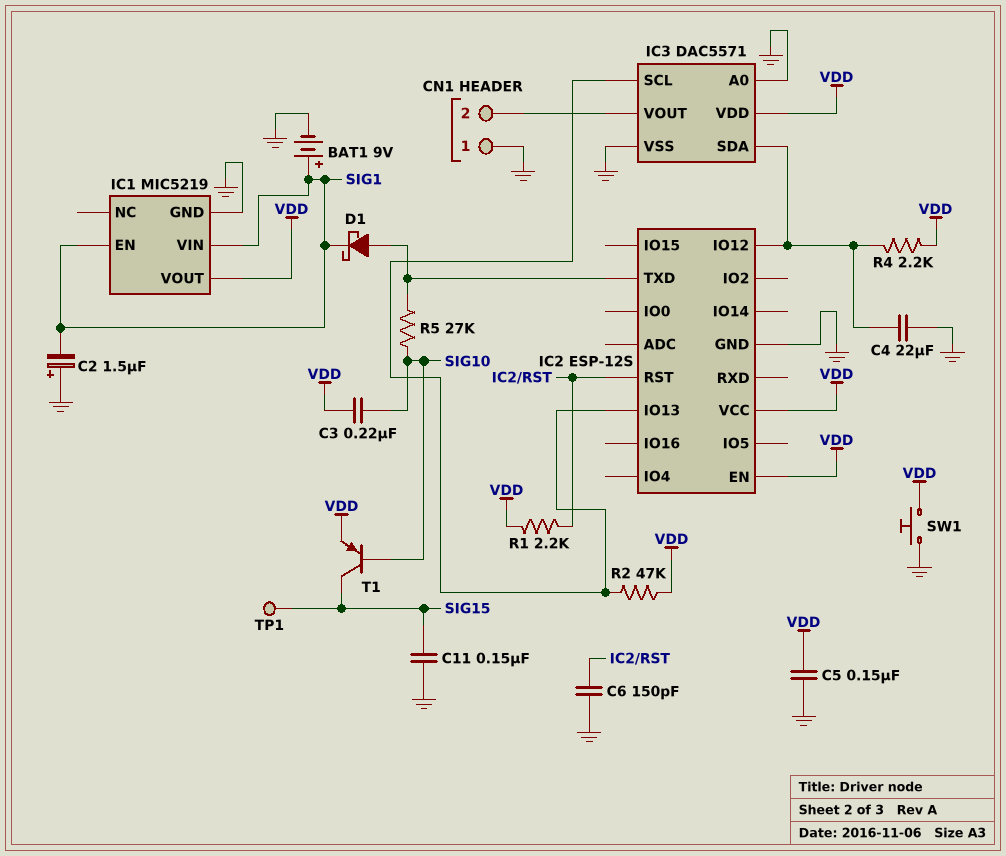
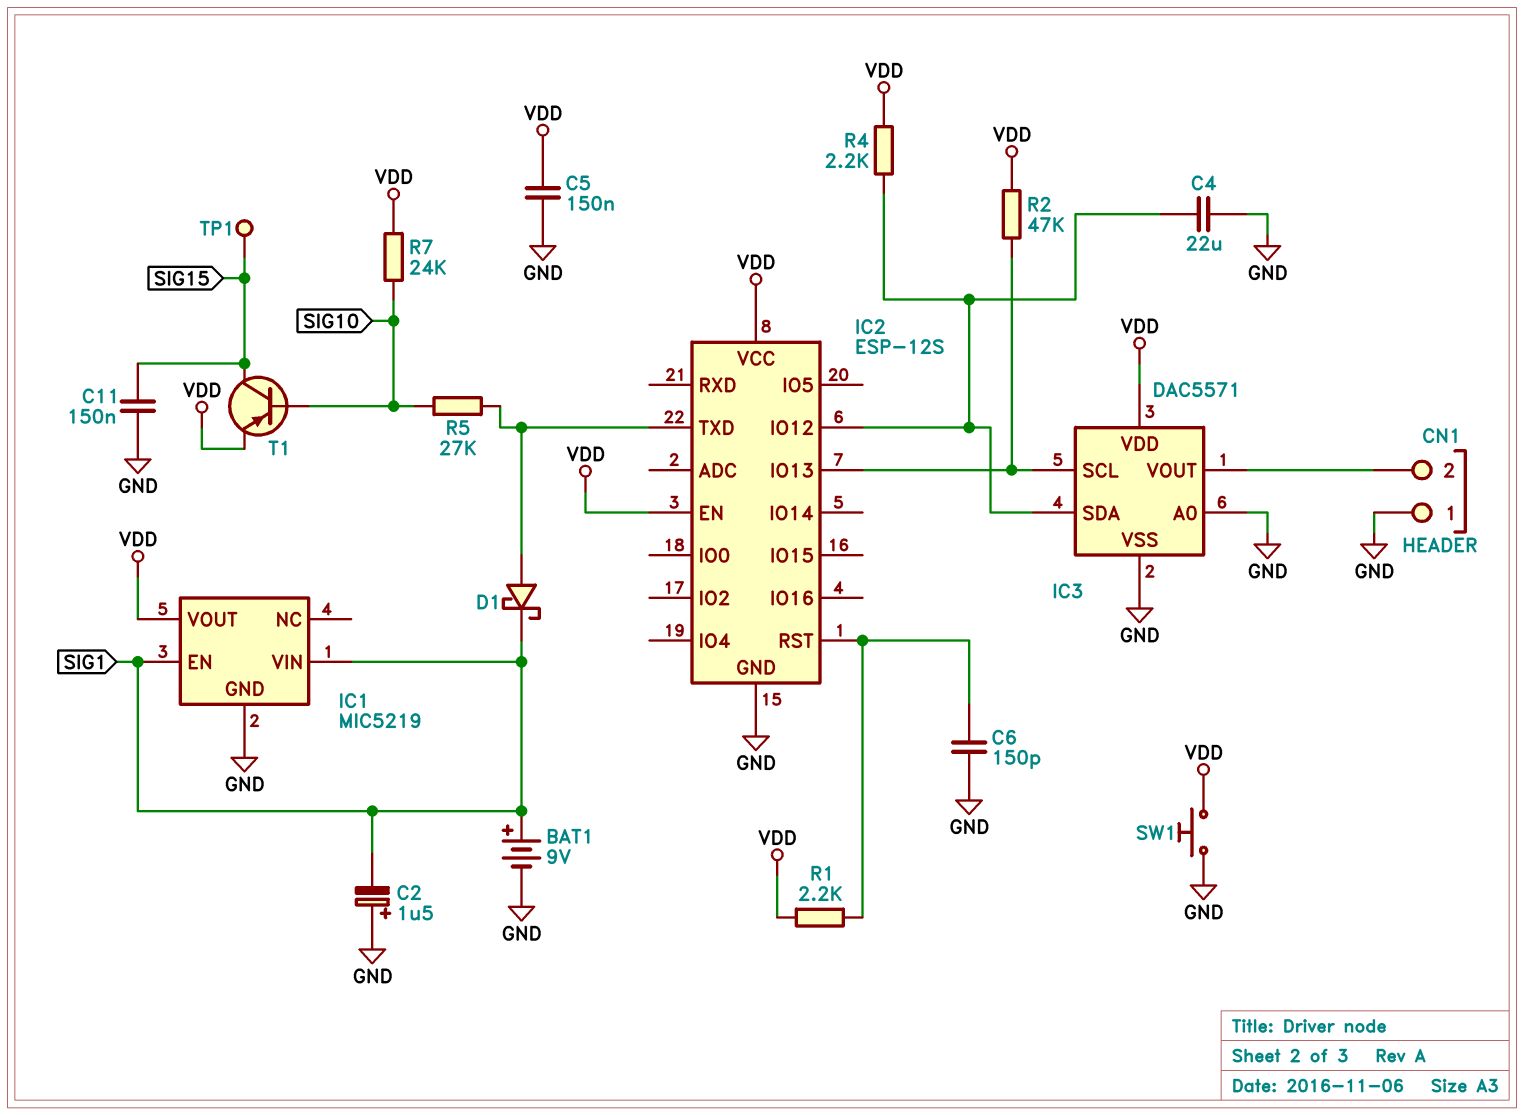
C3: 220nF (SIG10, VDD) -> none
R7: none -> 24k (SIG10, VDD)

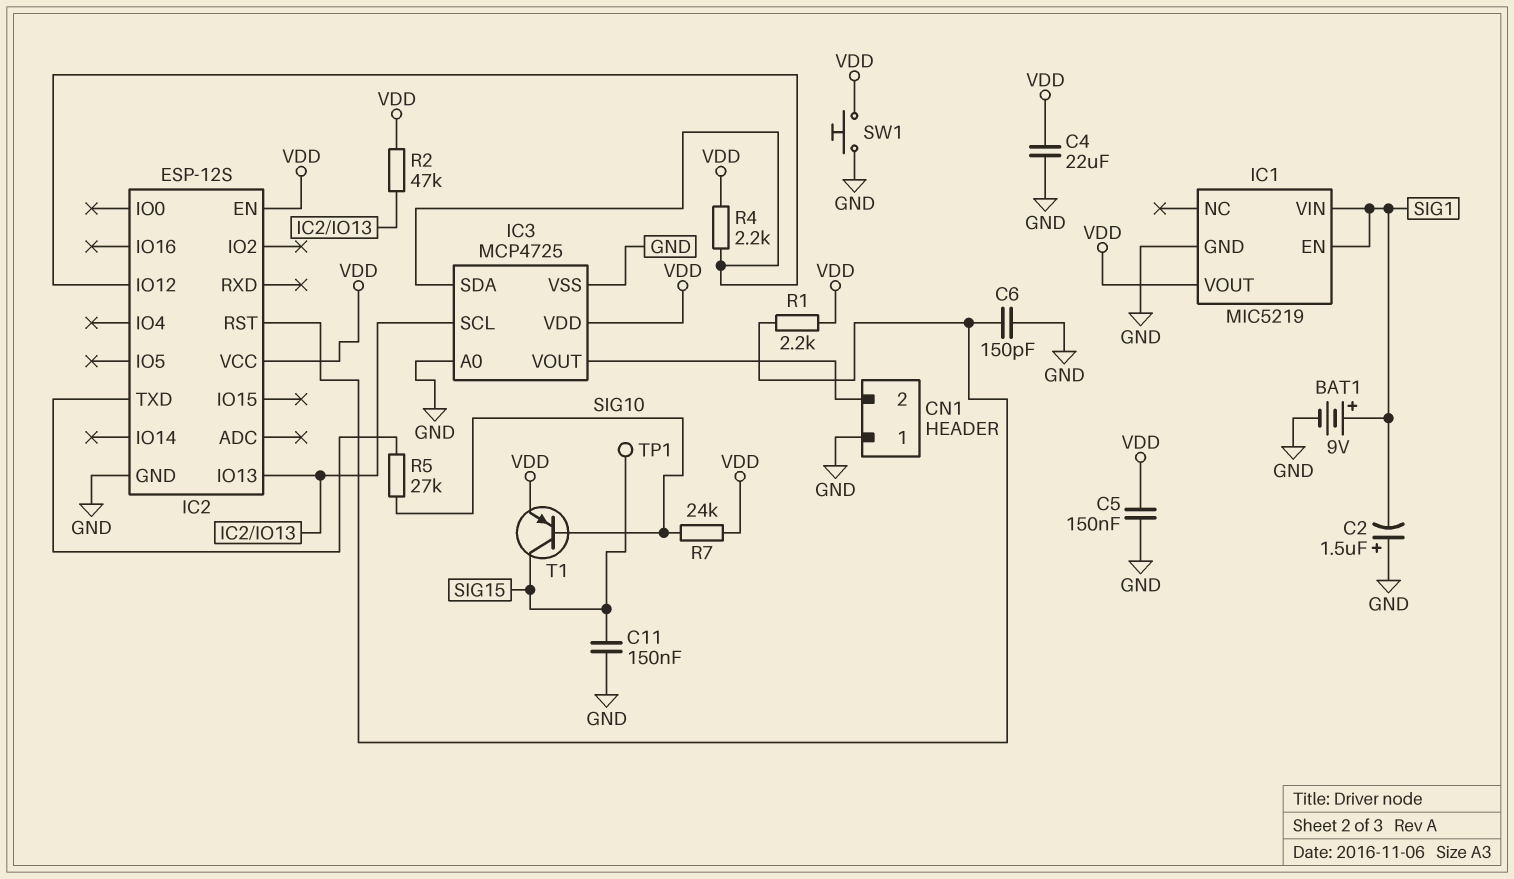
C4: 22uF (GND, IC2/IO12) -> 22uF (GND, VDD)
D1: schottky (A IC2/TXD, K SIG1) -> none
IC3: DAC5571 -> MCP4725

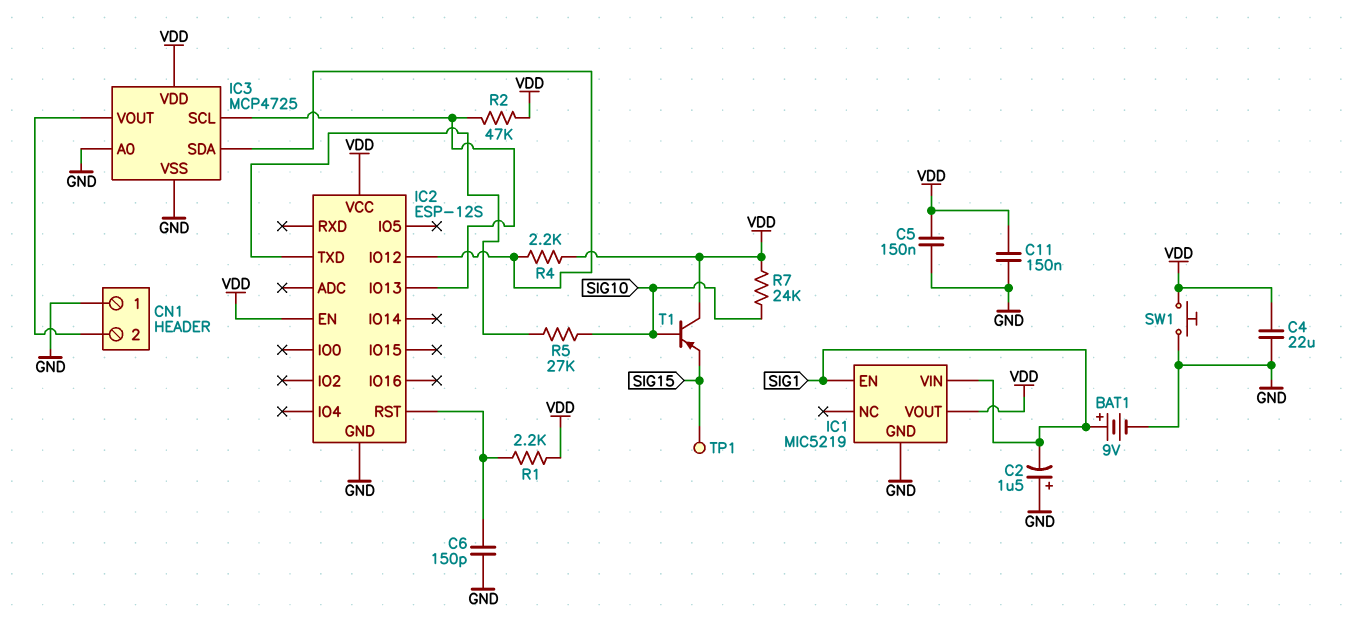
C11: 150nF (GND, SIG15) -> 150nF (GND, VDD)
T1: PNP (B SIG10, C SIG15, E VDD) -> PNP (B SIG10, C VDD, E SIG15)

